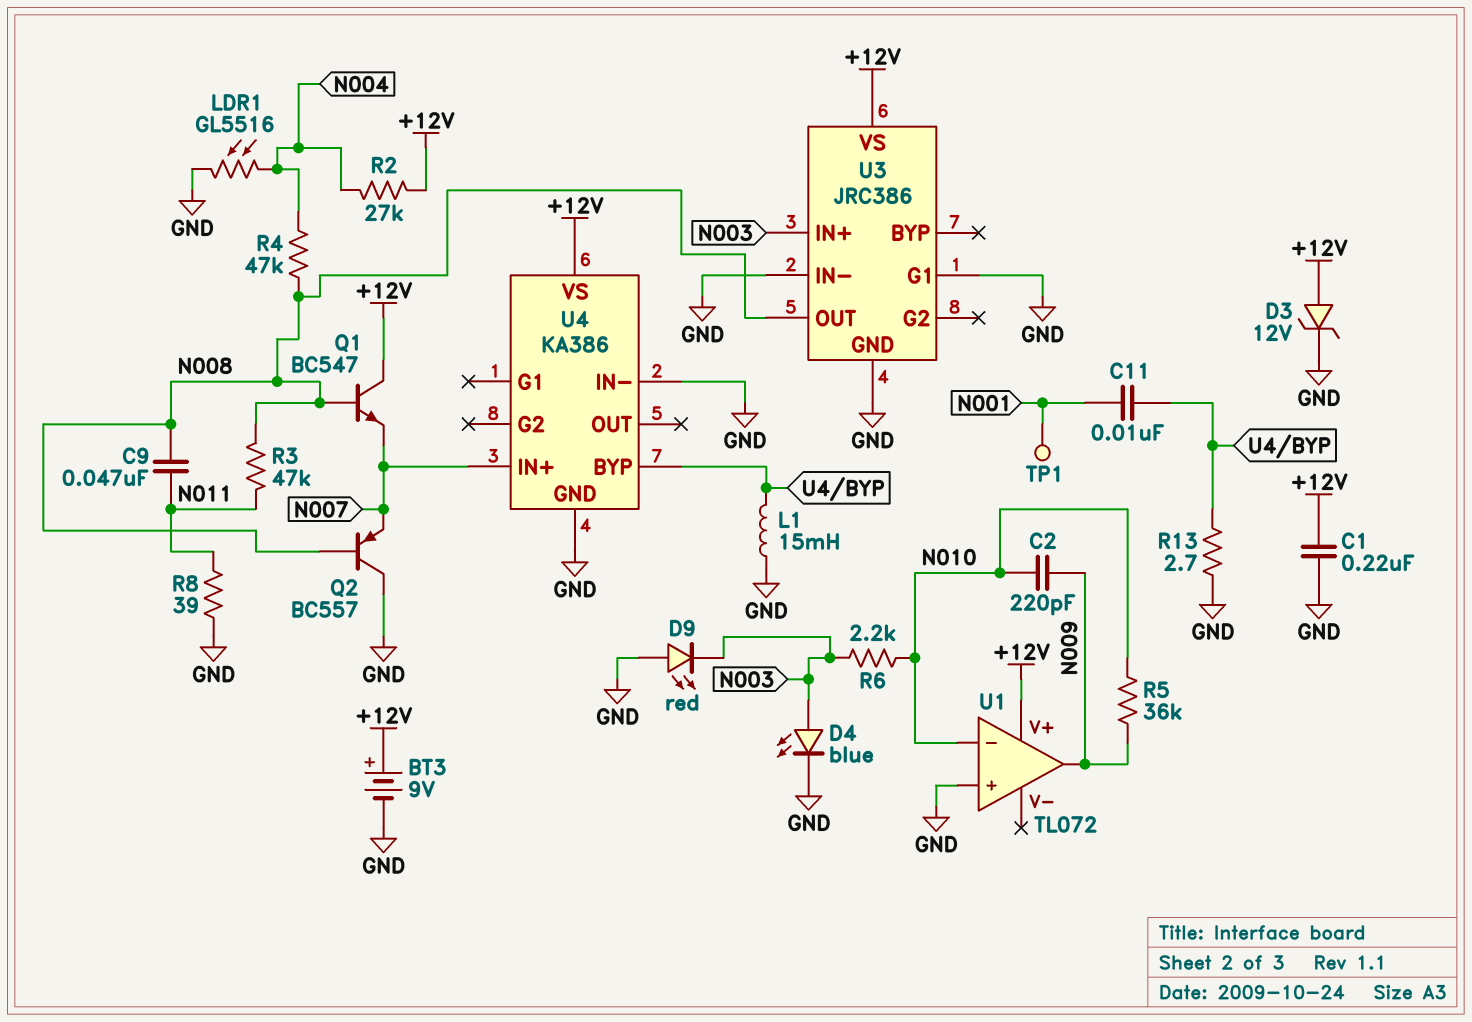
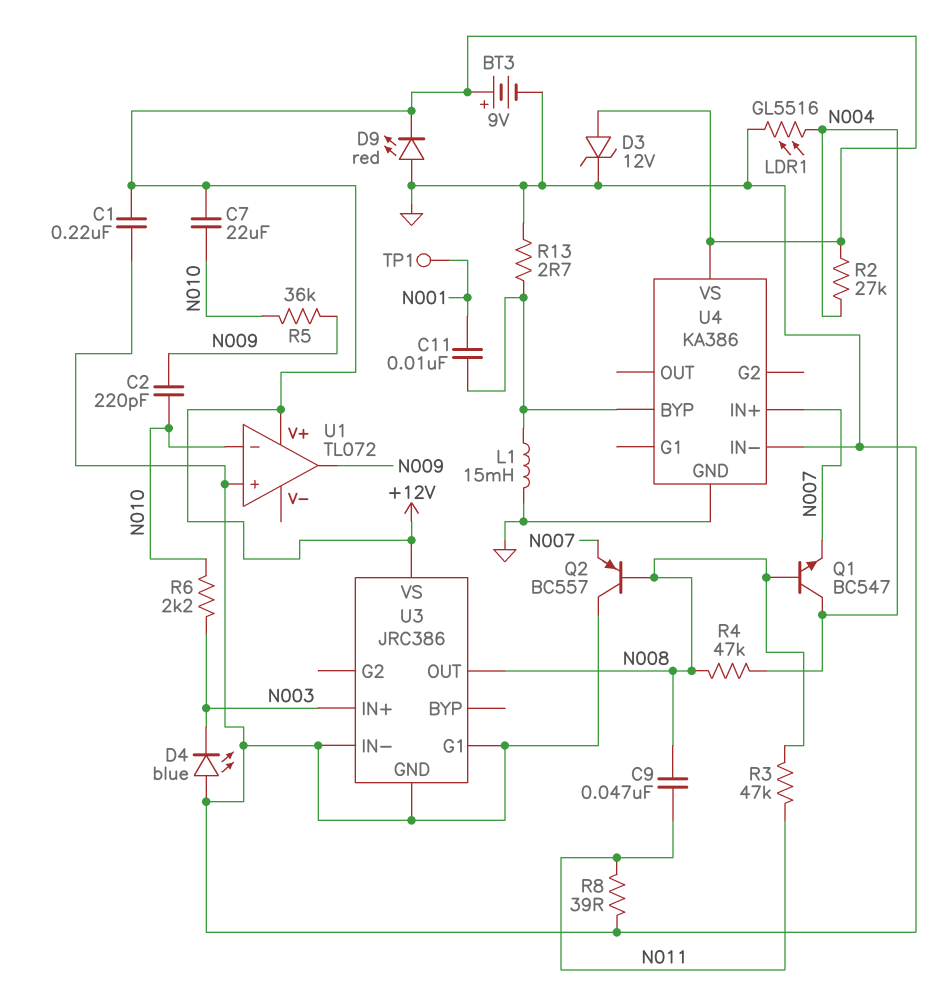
C7: none -> 22uF (+12V, N010)
D4: LED blue (A N003, K GND) -> LED blue (A GND, K N003)
D9: LED red (A GND, K N003) -> LED red (A GND, K +12V)
Q1: NPN BC547 (B N008, C +12V, E N007) -> NPN BC547 (B N008, C N004, E N007)

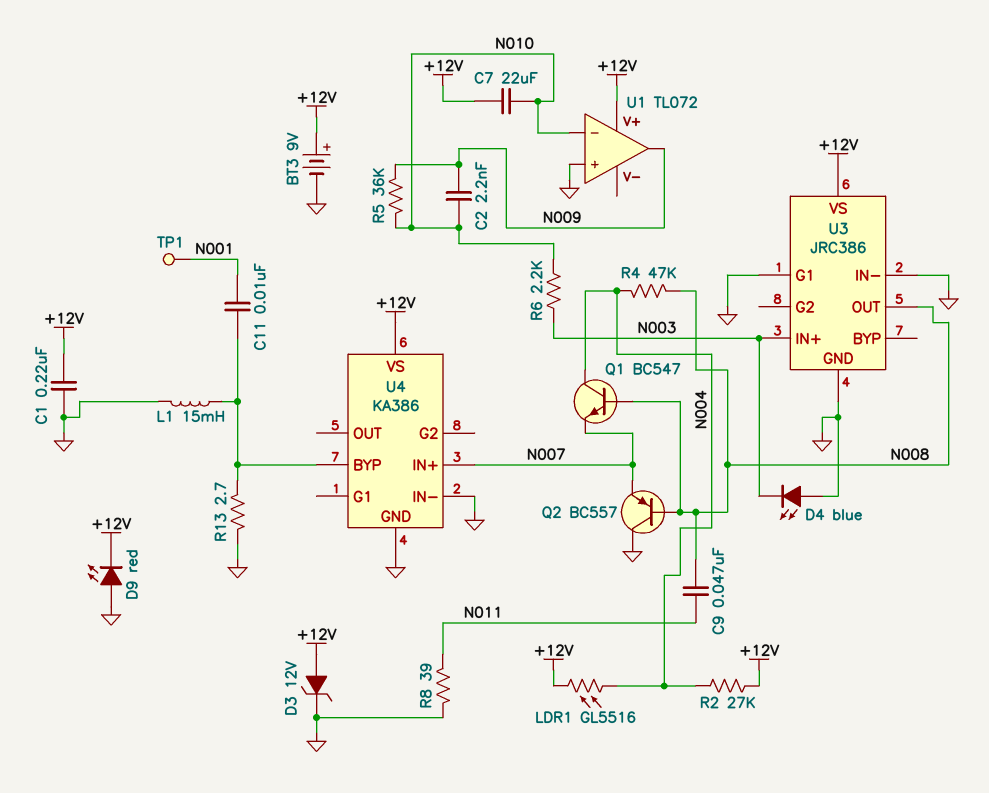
C2: 220pF (N009, N010) -> 2.2nF (N009, N010)
LDR1: GL5516 (GND, N004) -> GL5516 (+12V, N004)
R3: 47k (N008, N011) -> none

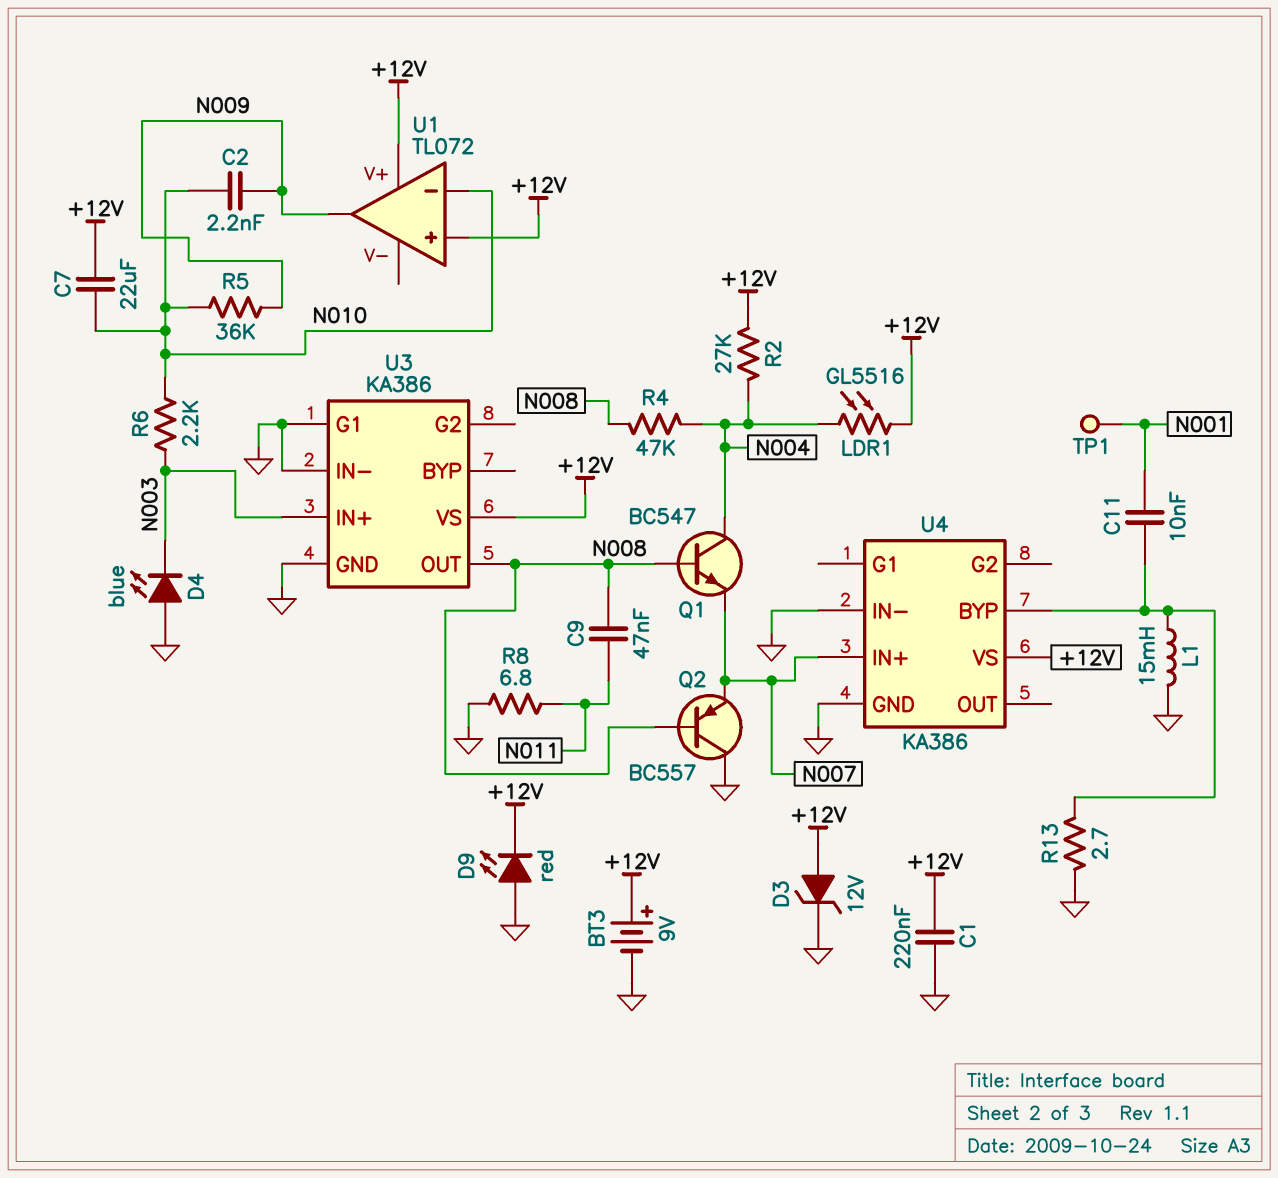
R8: 39 (GND, N011) -> 6.8 (GND, N011)
U1 pin in+: GND -> +12V
U3: JRC386 -> KA386

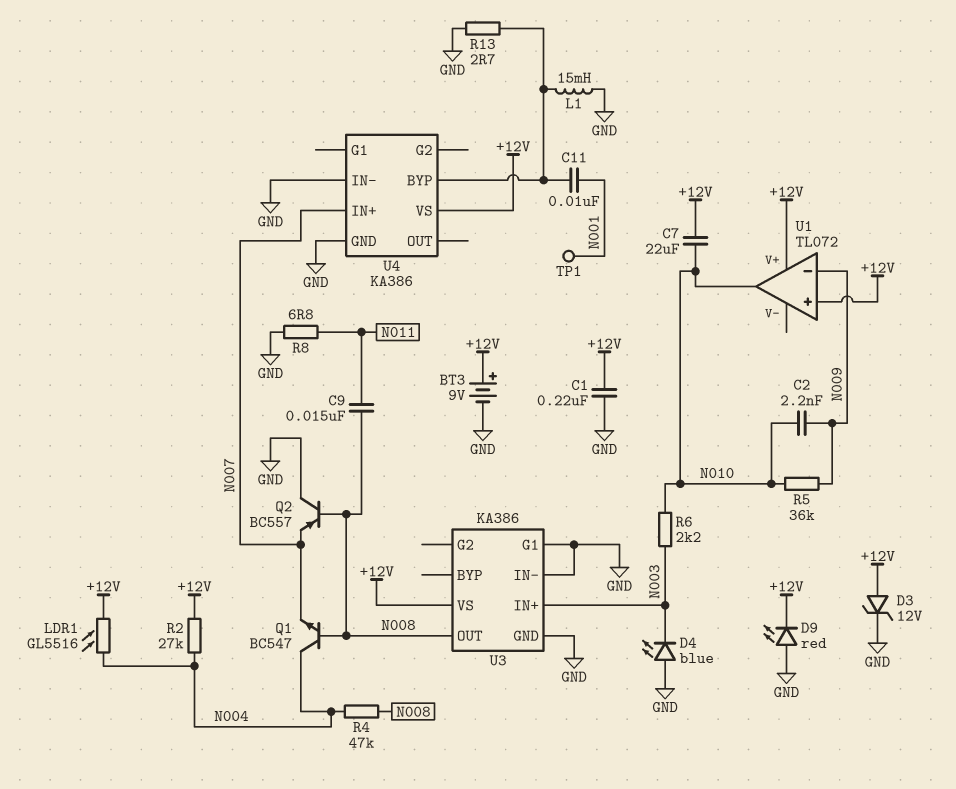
C9: 47nF (N008, N011) -> 15nF (N008, N011)
U1 pin in-: N010 -> N009
U1 pin out: N009 -> N010

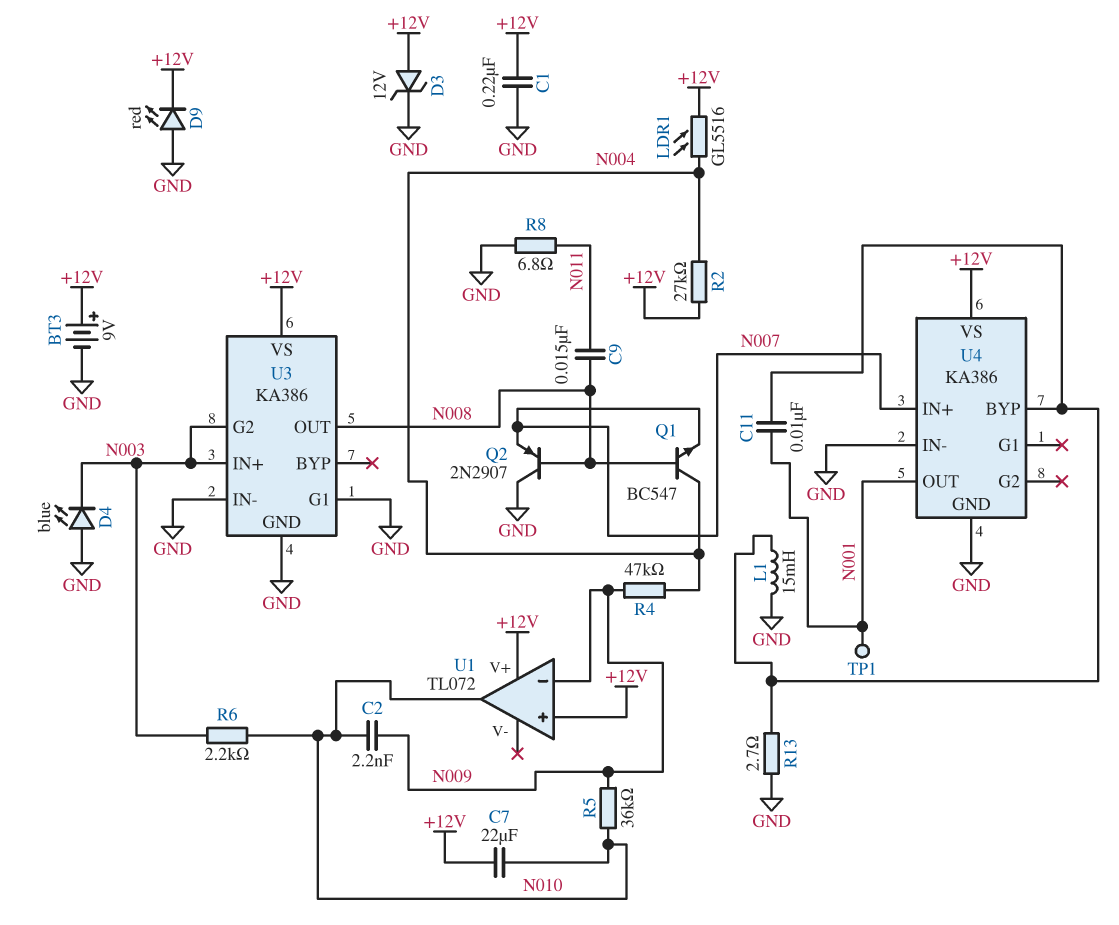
Q2: PNP BC557 (B N008, C GND, E N007) -> PNP 2N2907 (B N008, C GND, E N007)
R4: 47k (N004, N008) -> 47k (N004, N009)
U3 pin G2: none -> N003
U4 pin OUT: none -> N001

